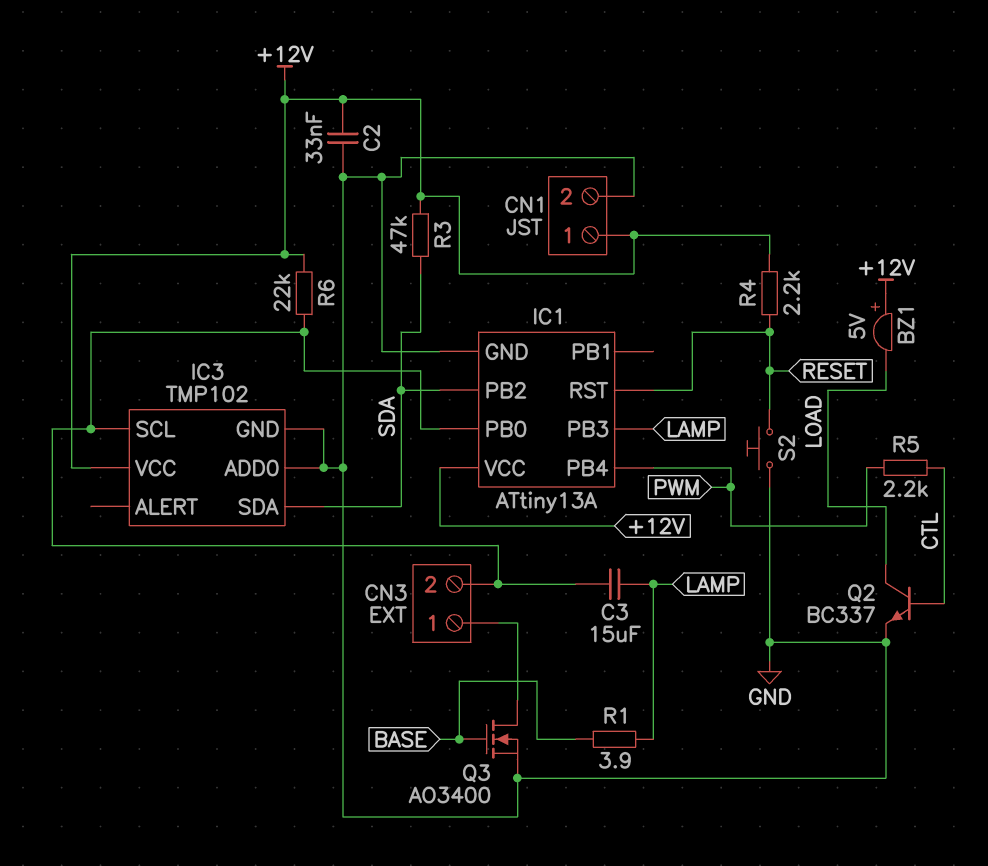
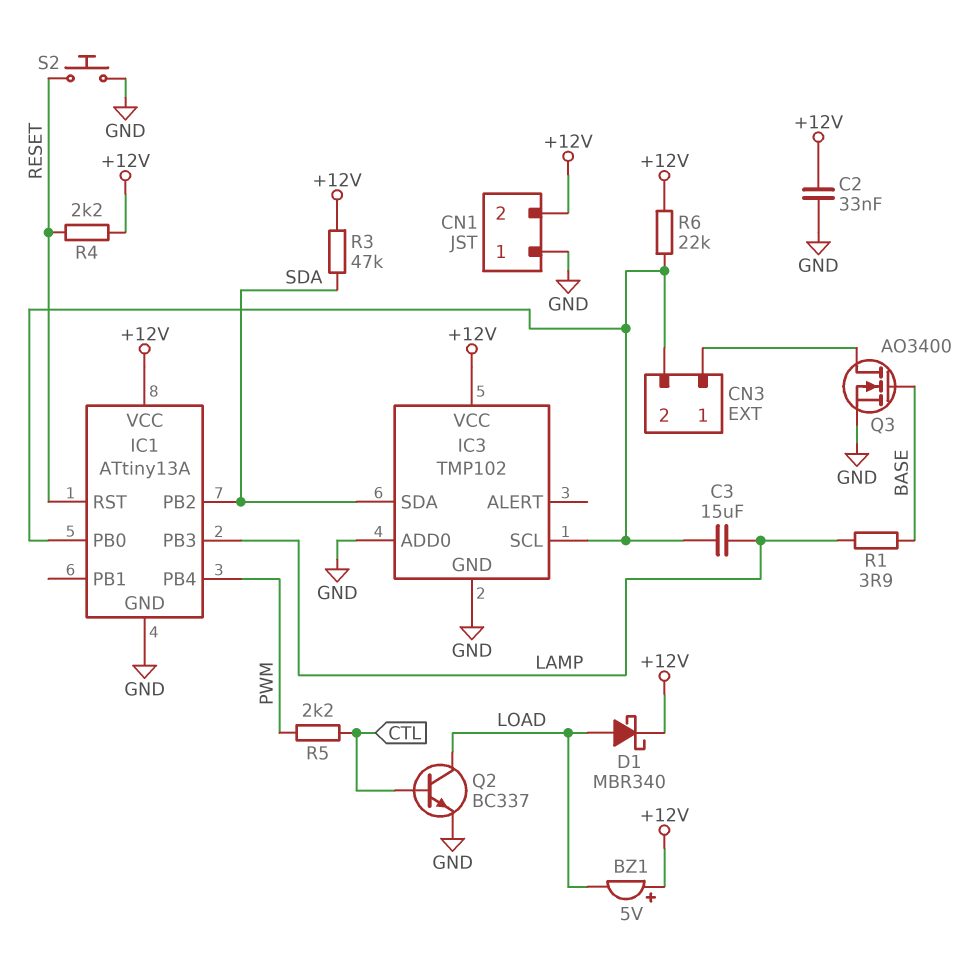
CN1 pin 1: +12V -> GND
CN1 pin 2: GND -> +12V
D1: none -> schottky MBR340 (A LOAD, K +12V)

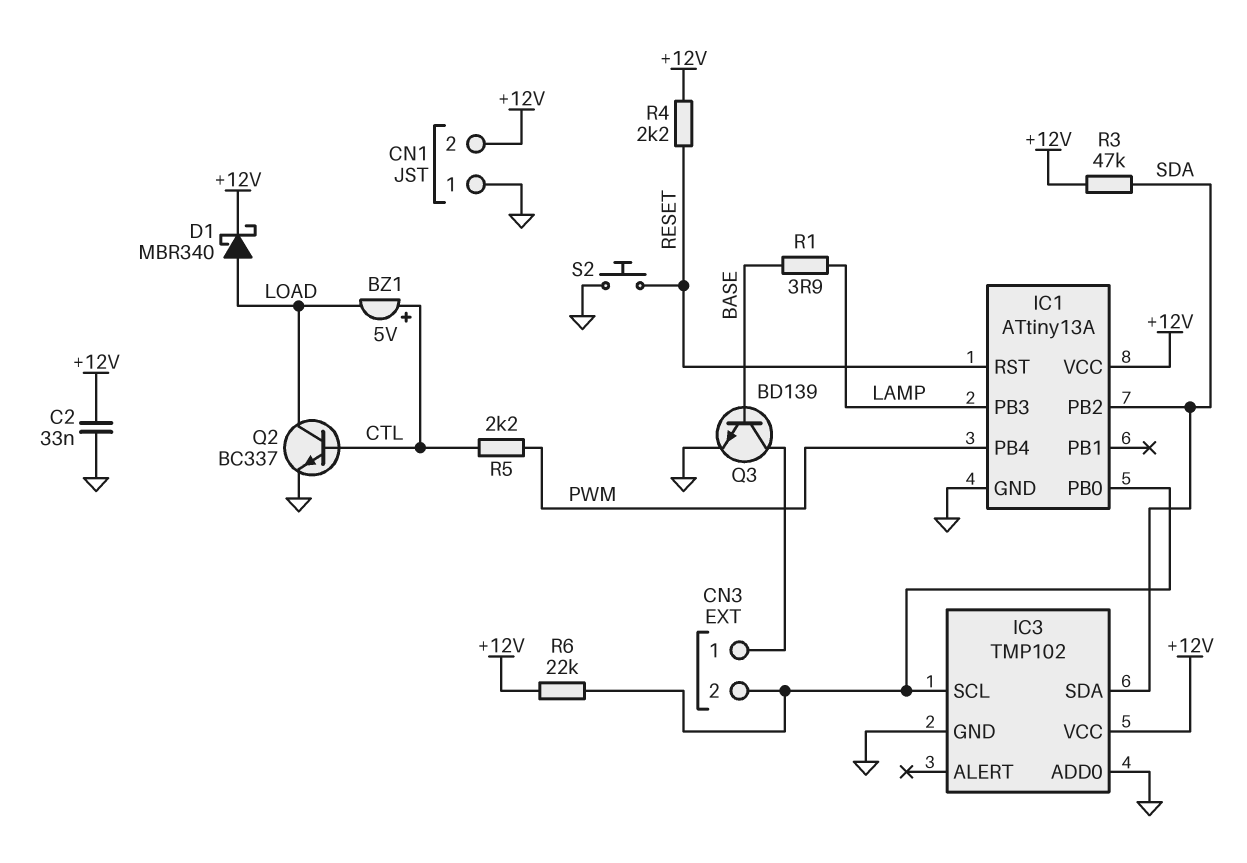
BZ1: buzzer 5V (plus +12V, minus LOAD) -> buzzer 5V (plus CTL, minus LOAD)
C3: 15uF (CN3/2, LAMP) -> none
Q3: NMOS AO3400 (G BASE, D CN3/1, S GND) -> NPN BD139 (B BASE, C CN3/1, E GND)

